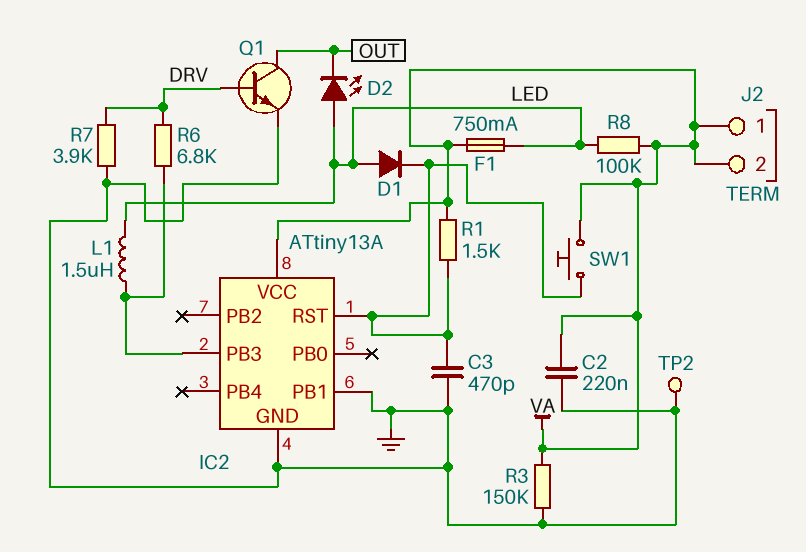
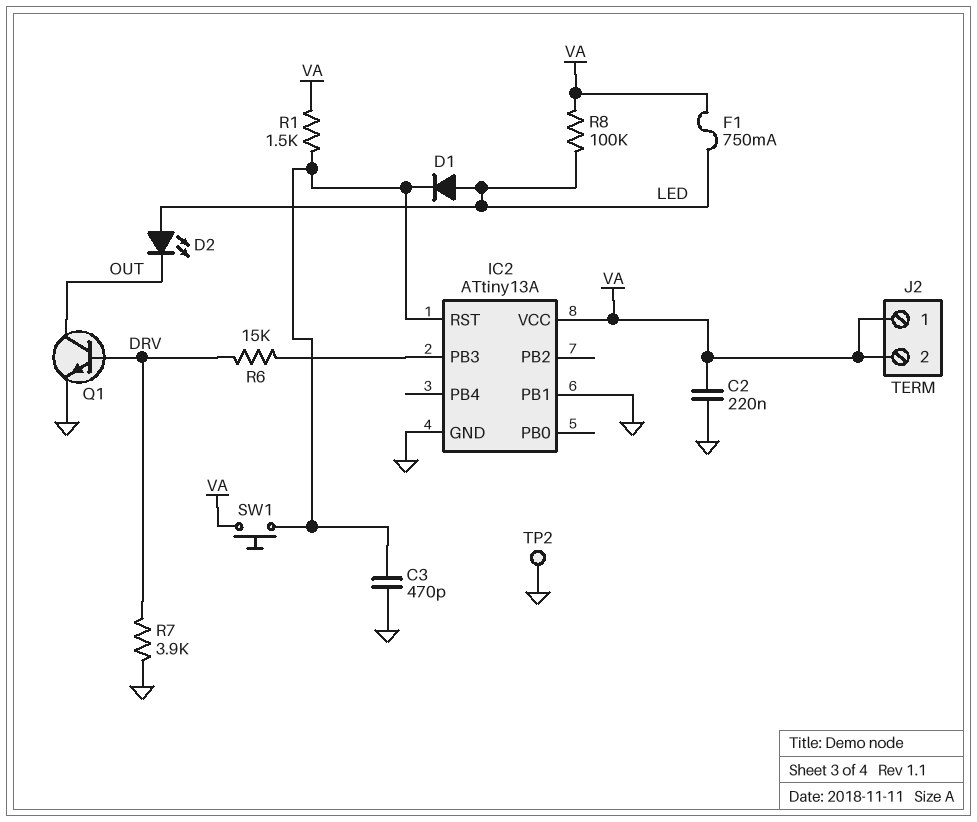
L1: 1.5uH (IC2/PB3, LED) -> none
R3: 150k (GND, VA) -> none
R6: 6.8k (DRV, IC2/PB3) -> 15k (DRV, IC2/PB3)

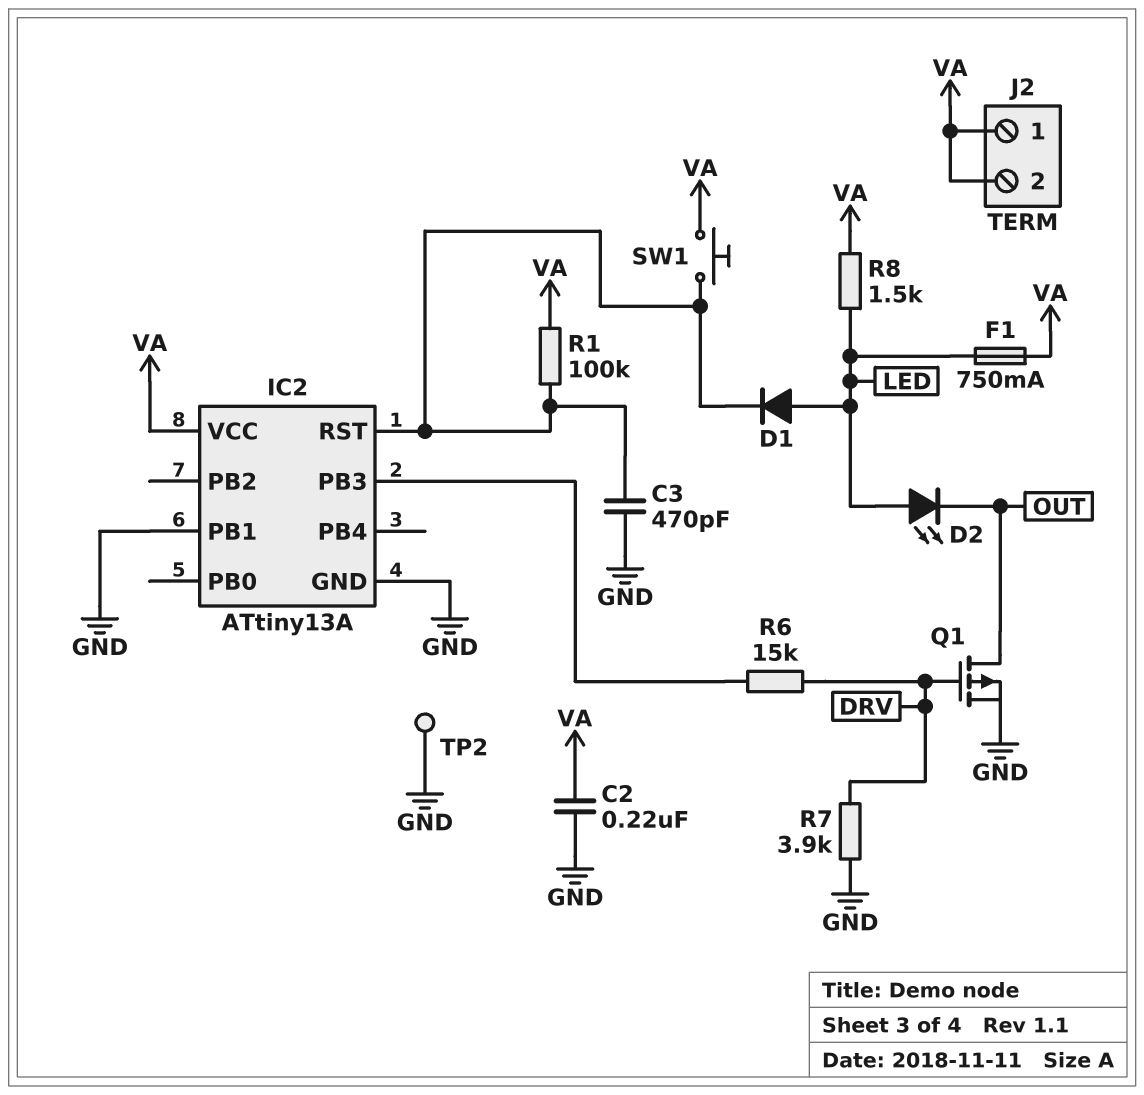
Q1: NPN (B DRV, C OUT, E GND) -> PMOS (G DRV, D OUT, S GND)
R1: 1.5k (IC2/RST, VA) -> 100k (IC2/RST, VA)
R8: 100k (LED, VA) -> 1.5k (LED, VA)

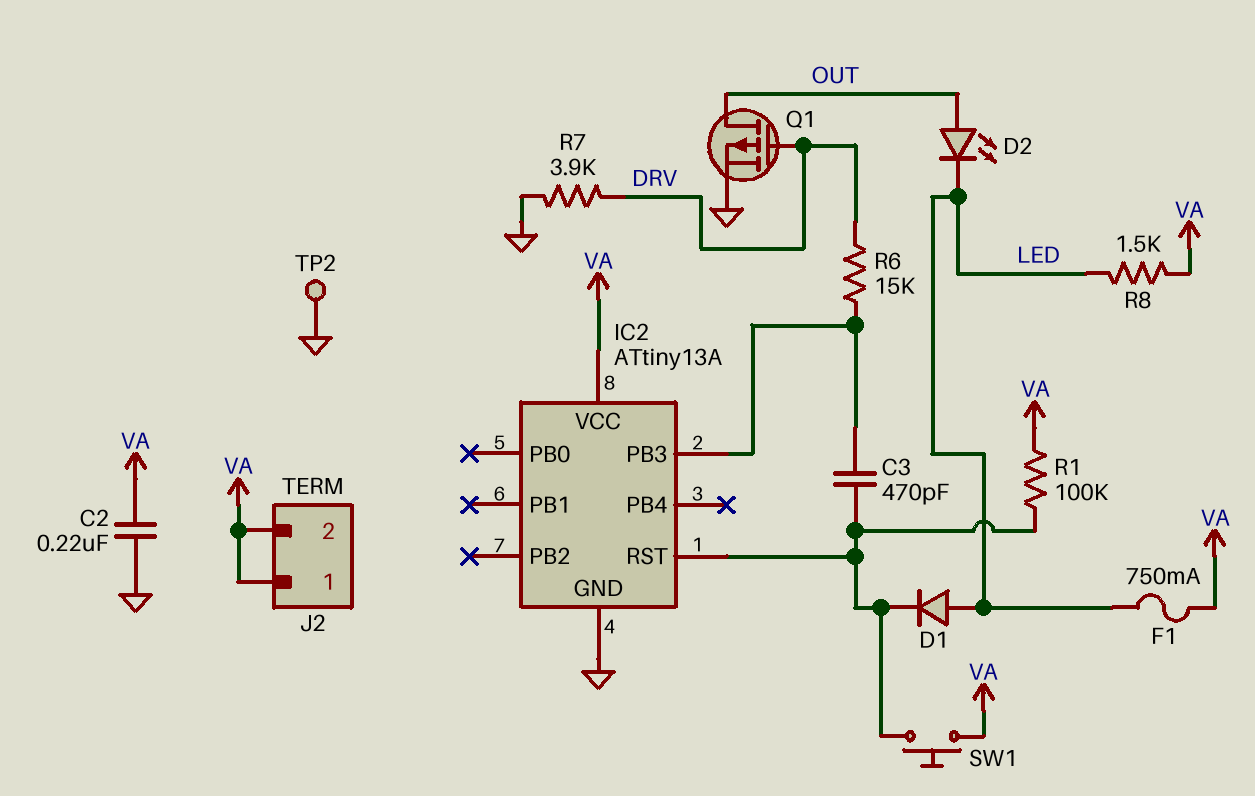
C3: 470pF (GND, IC2/RST) -> 470pF (IC2/PB3, IC2/RST)
D2: LED (A LED, K OUT) -> LED (A OUT, K LED)
IC2 pin PB1: GND -> none

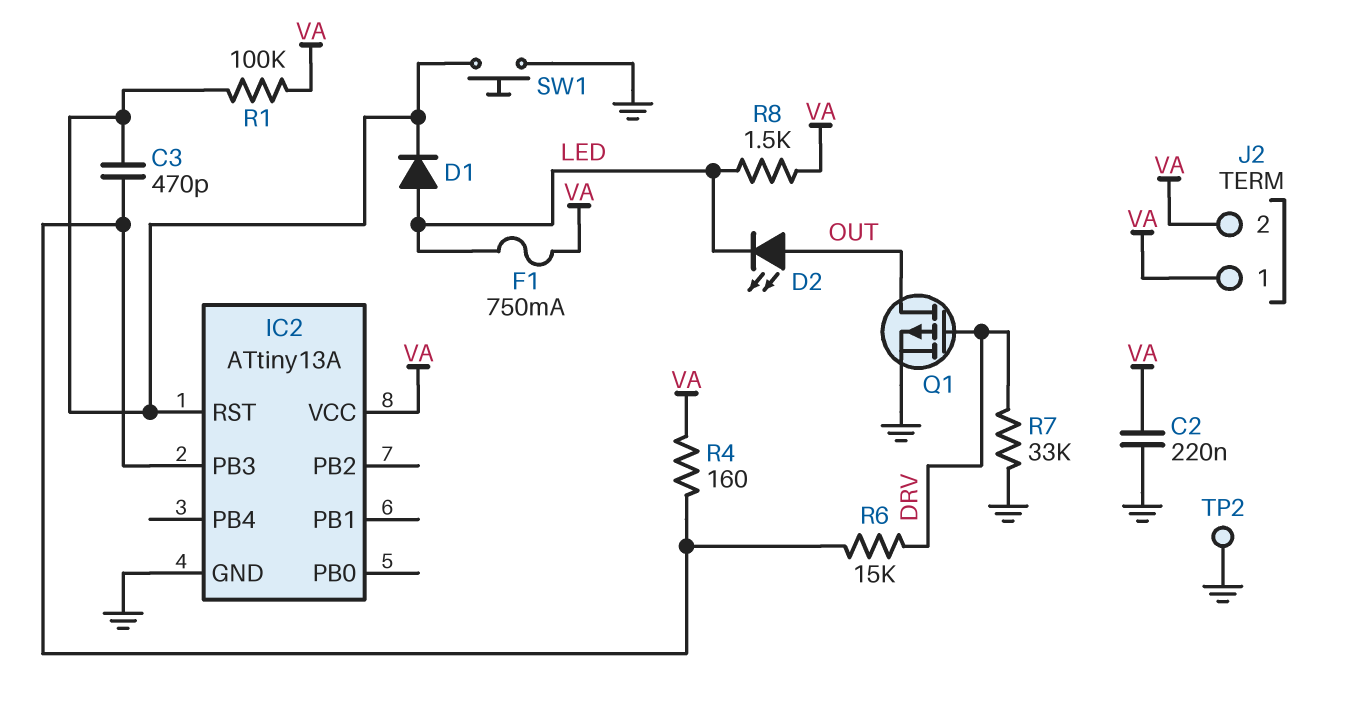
R4: none -> 160 (IC2/PB3, VA)
R7: 3.9k (DRV, GND) -> 33k (DRV, GND)
SW1: button (IC2/RST, VA) -> button (GND, IC2/RST)

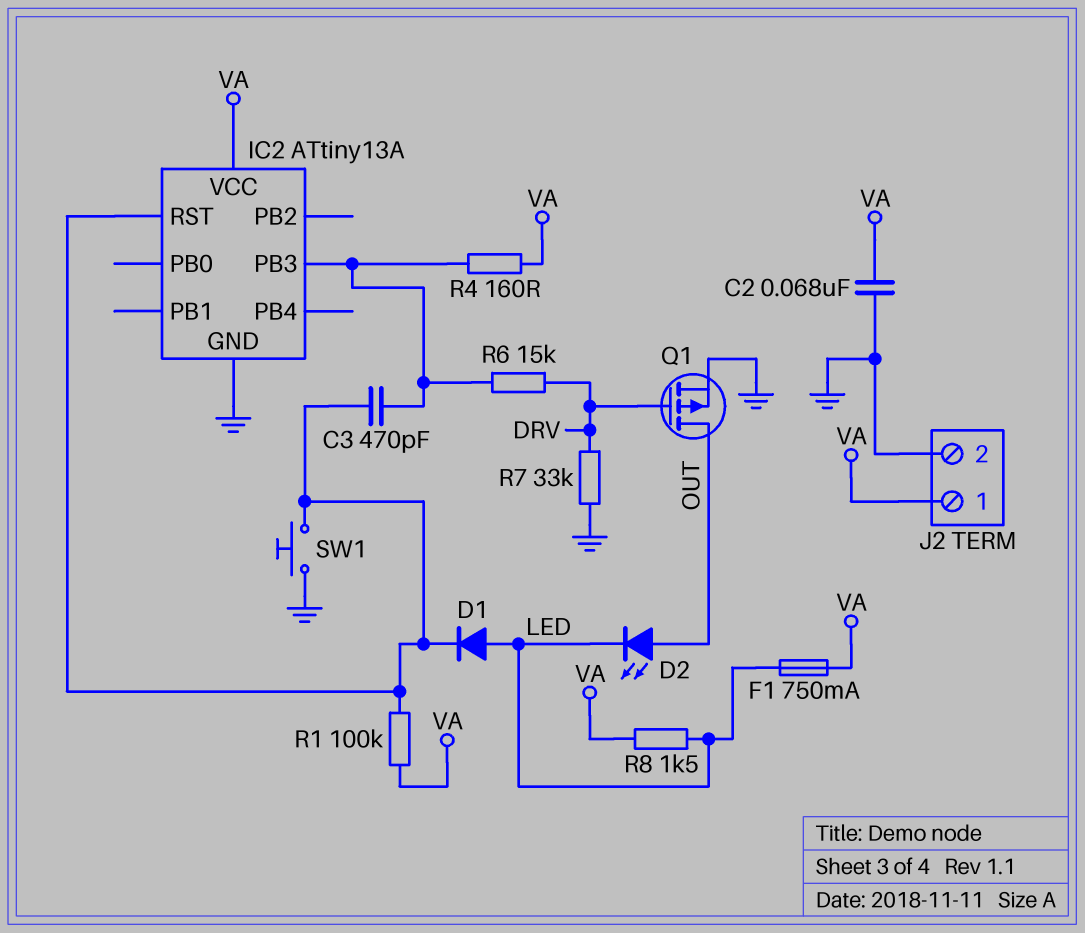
C2: 220nF (GND, VA) -> 68nF (GND, VA)
J2 pin 2: VA -> GND
TP2: test point (GND) -> none

